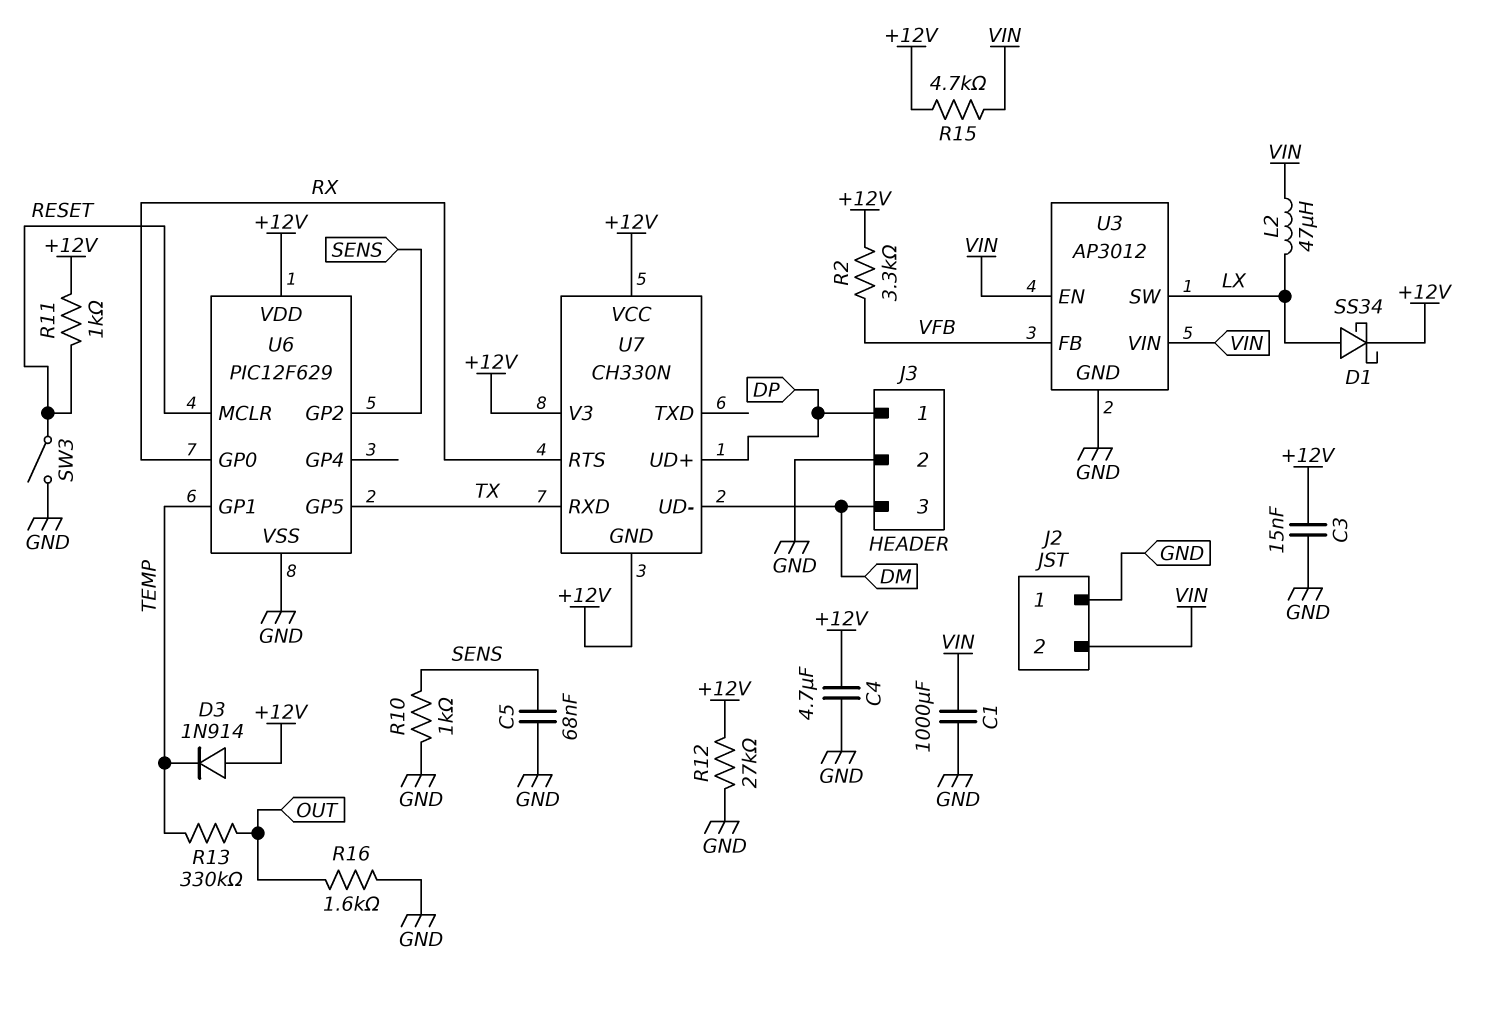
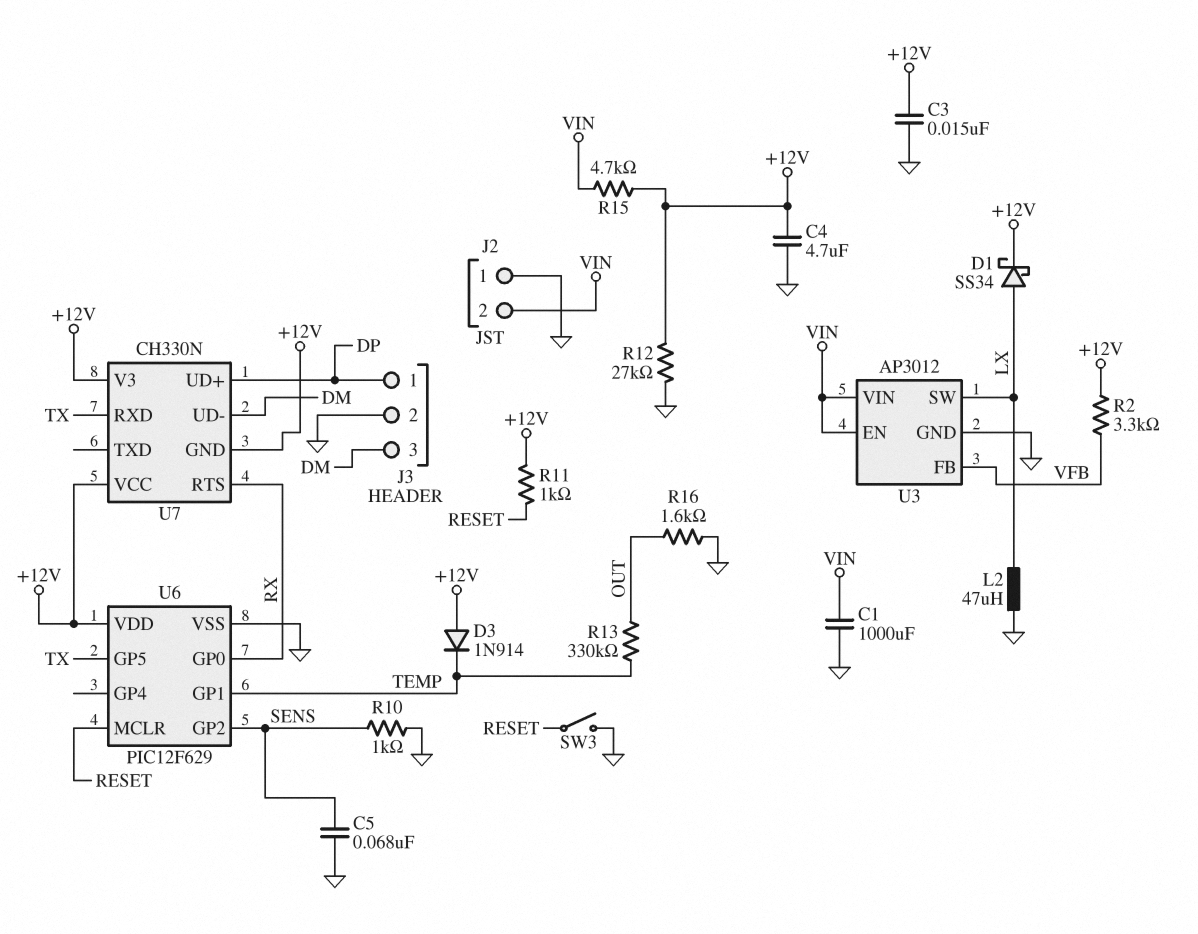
L2: 47uH (LX, VIN) -> 47uH (GND, LX)

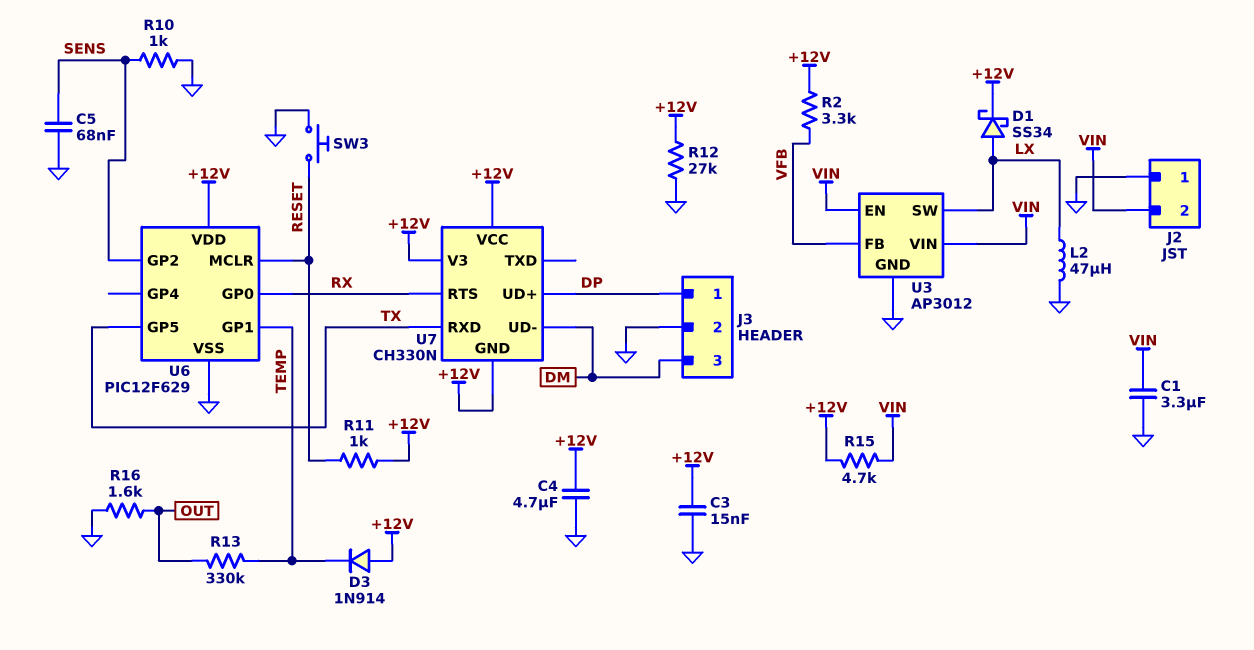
C1: 1000uF (GND, VIN) -> 3.3uF (GND, VIN)
SW3: switch (GND, RESET) -> button (GND, RESET)

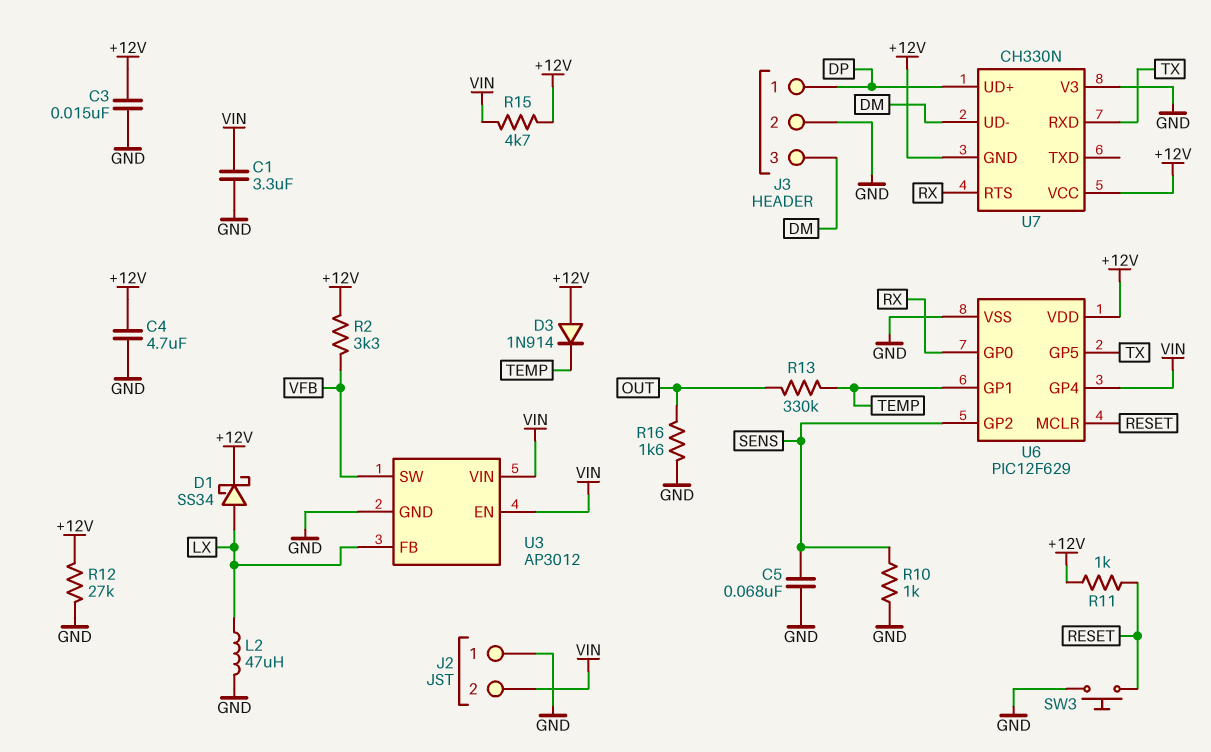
U3 pin FB: VFB -> LX
U3 pin SW: LX -> VFB
U6 pin GP4: none -> VIN
U7 pin V3: +12V -> GND

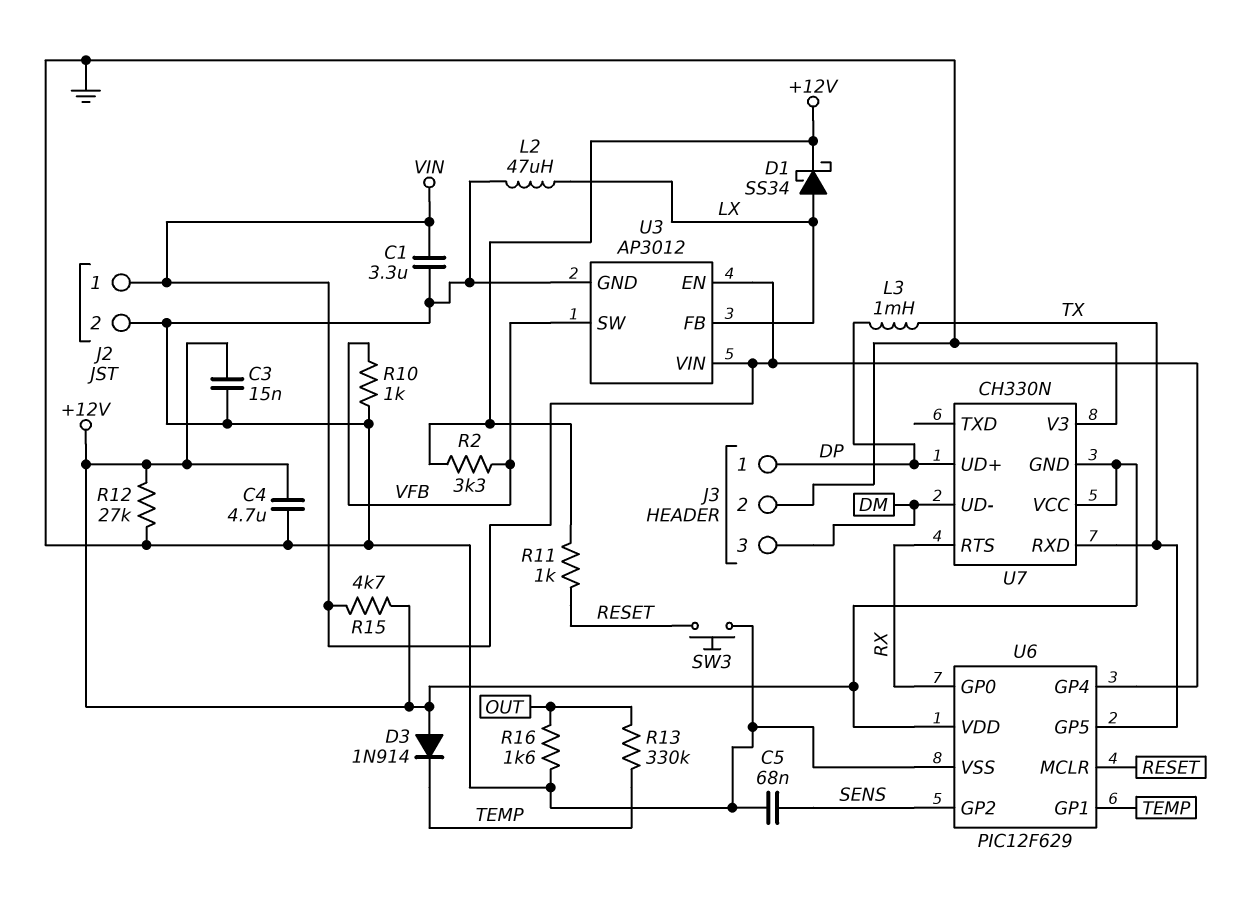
J2 pin 1: GND -> VIN
J2 pin 2: VIN -> GND
L3: none -> 1mH (DP, TX)
R10: 1k (GND, SENS) -> 1k (GND, VFB)

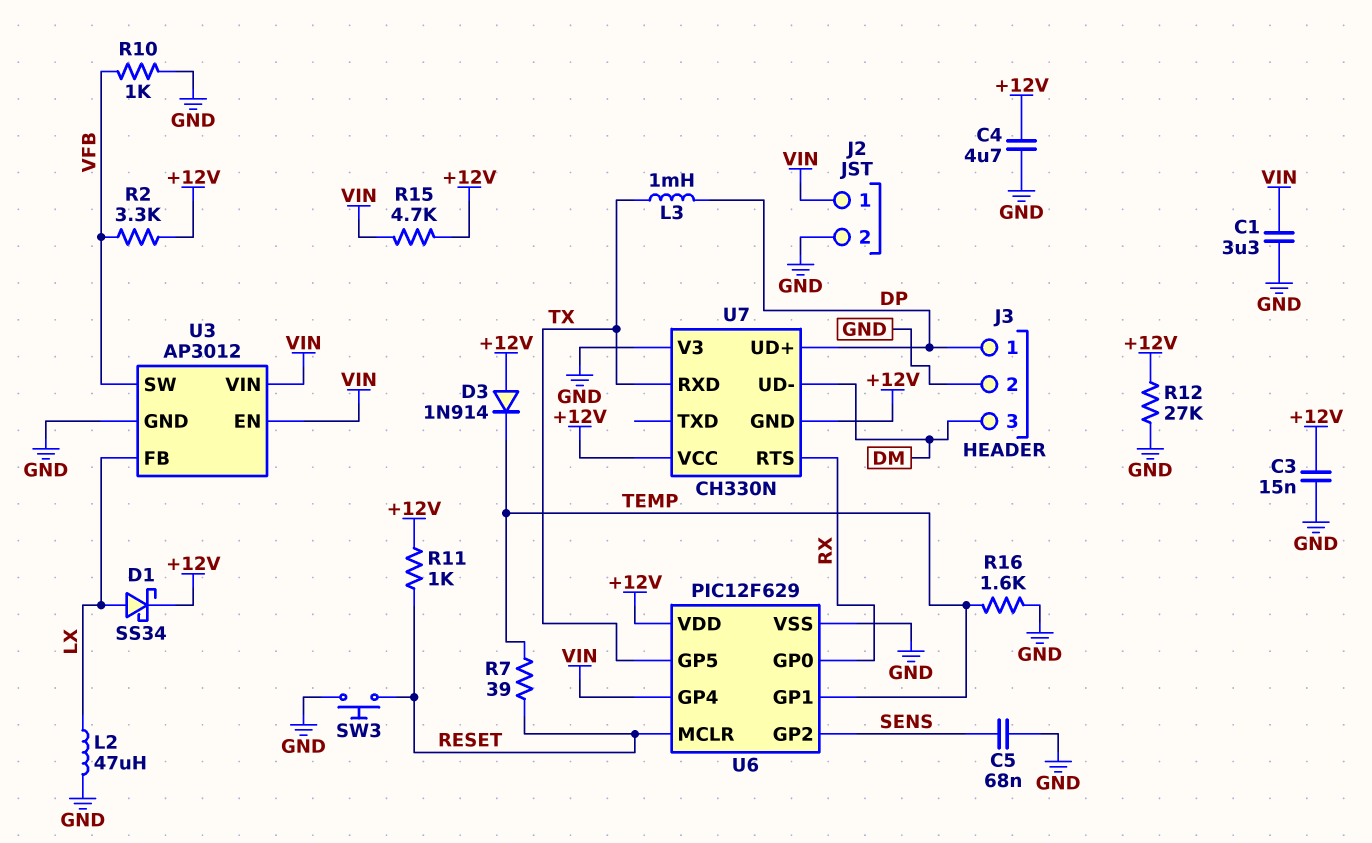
R7: none -> 39 (RESET, TEMP)
R13: 330k (OUT, TEMP) -> none
R16: 1.6k (GND, OUT) -> 1.6k (GND, TEMP)

